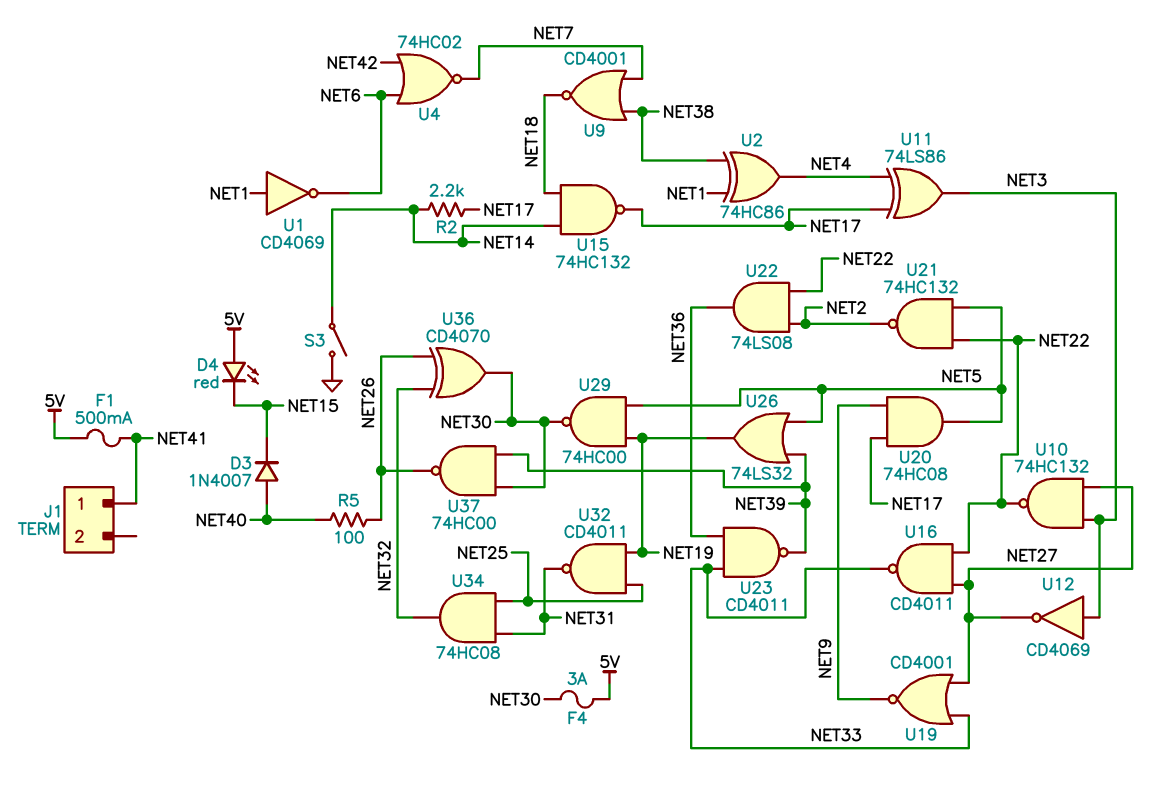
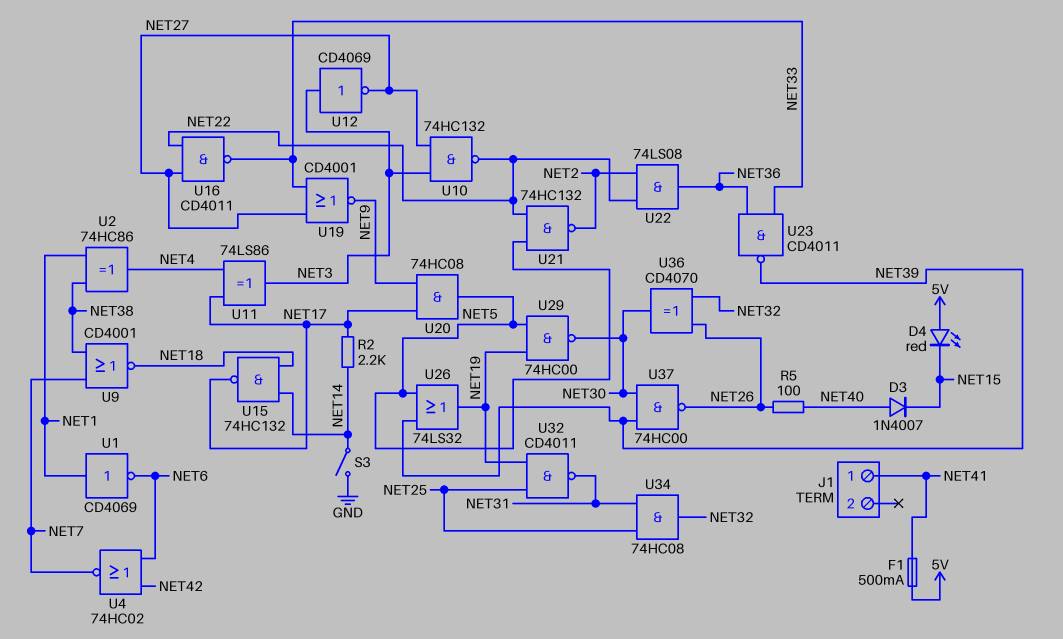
F4: 3A (5V, NET30) -> none

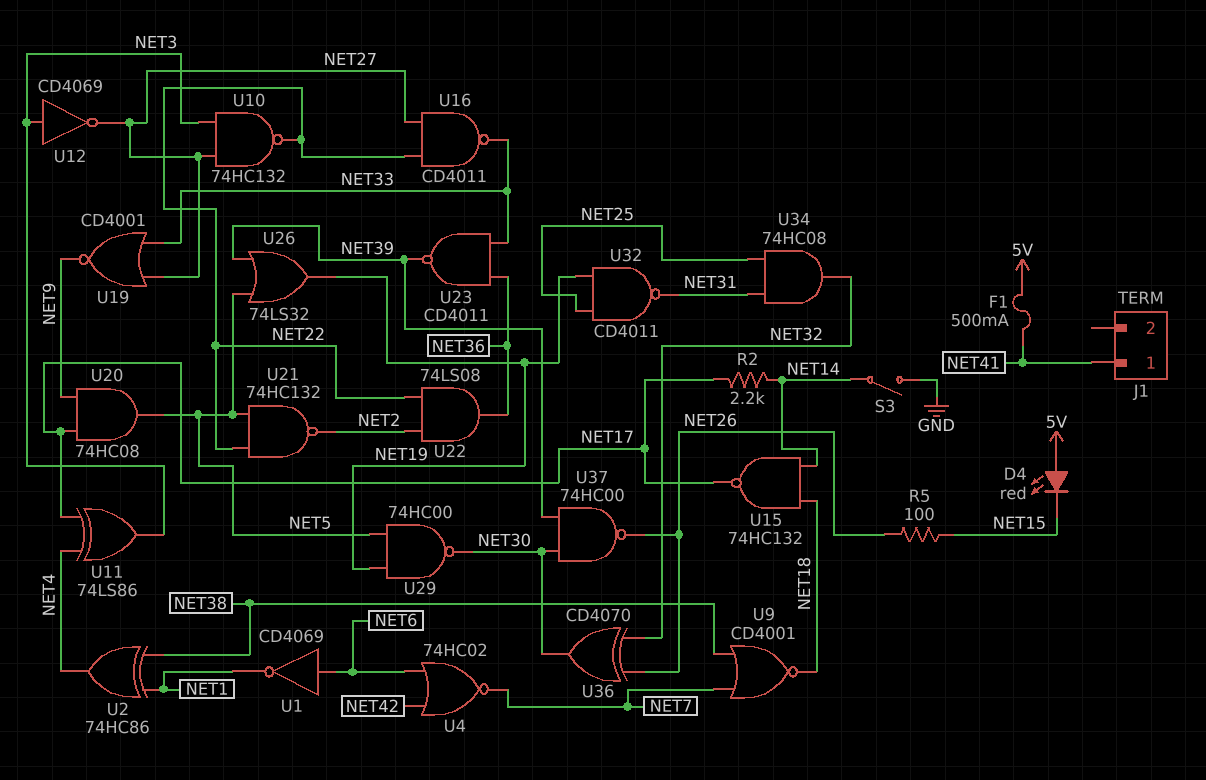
D3: diode 1N4007 (A NET40, K NET15) -> none
R5: 100 (NET26, NET40) -> 100 (NET15, NET26)
U1: NOT CD4069 (in NET1, out NET6) -> NOT CD4069 (in NET6, out NET1)

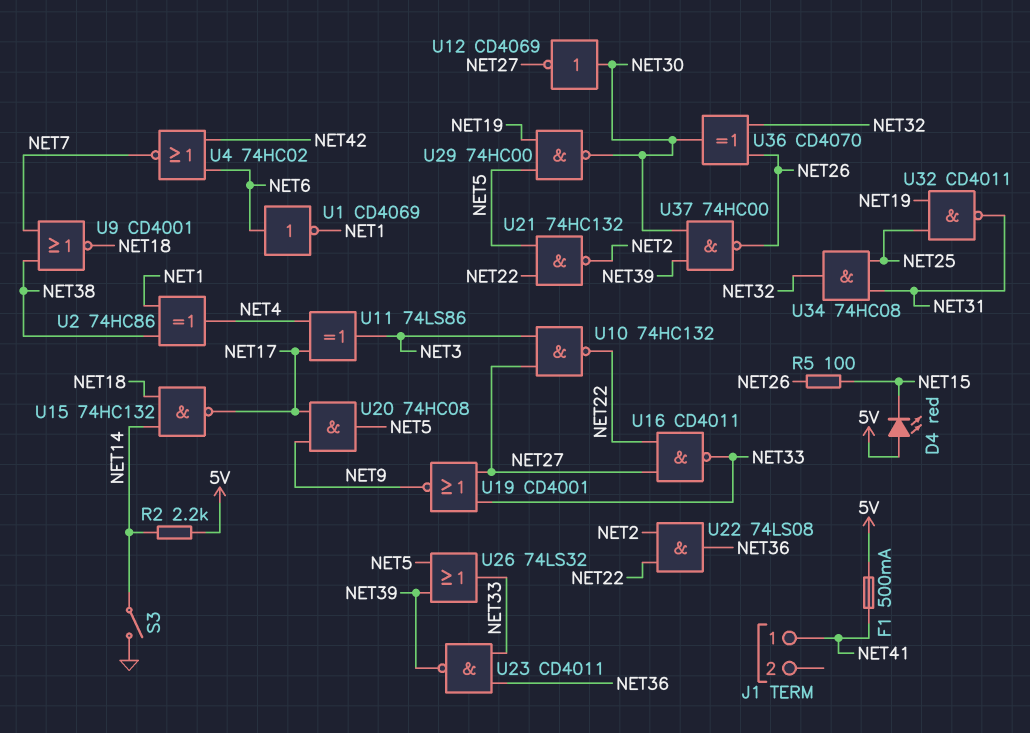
R2: 2.2k (NET14, NET17) -> 2.2k (5V, NET14)
U12: NOT CD4069 (in NET3, out NET27) -> NOT CD4069 (in NET30, out NET27)
U26: OR 74LS32 (in NET5, in NET39, out NET19) -> OR 74LS32 (in NET5, in NET39, out NET33)

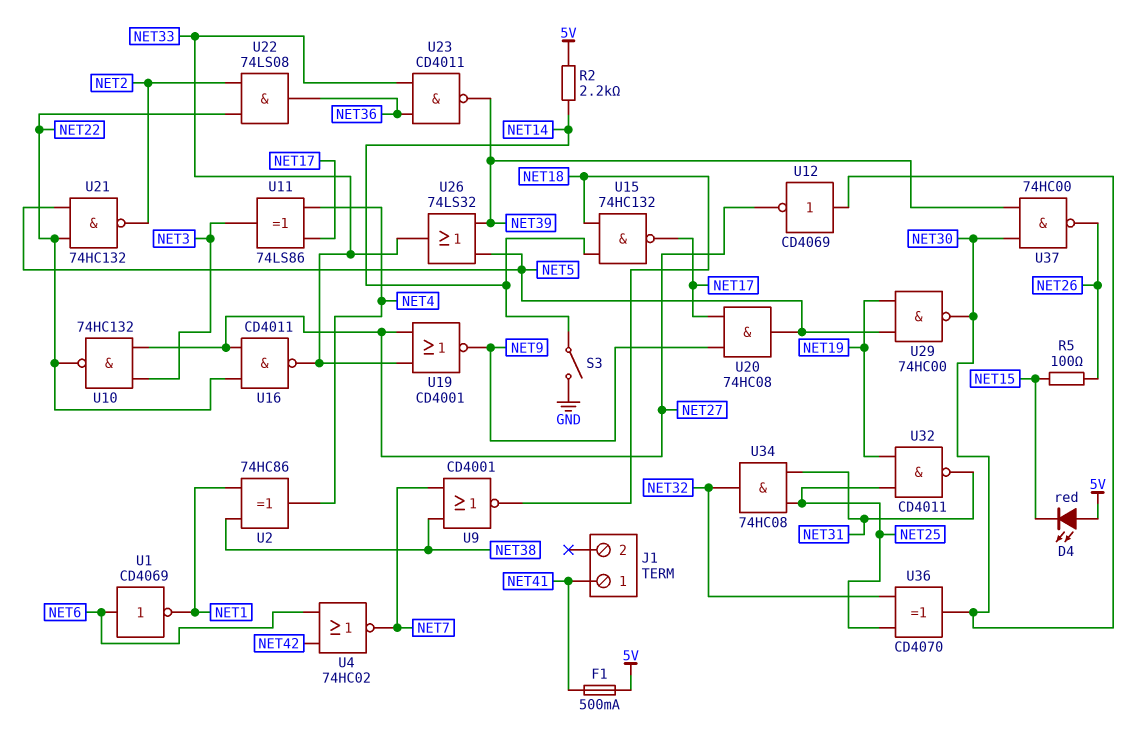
U36: XOR CD4070 (in NET26, in NET32, out NET30) -> XOR CD4070 (in NET25, in NET32, out NET30)

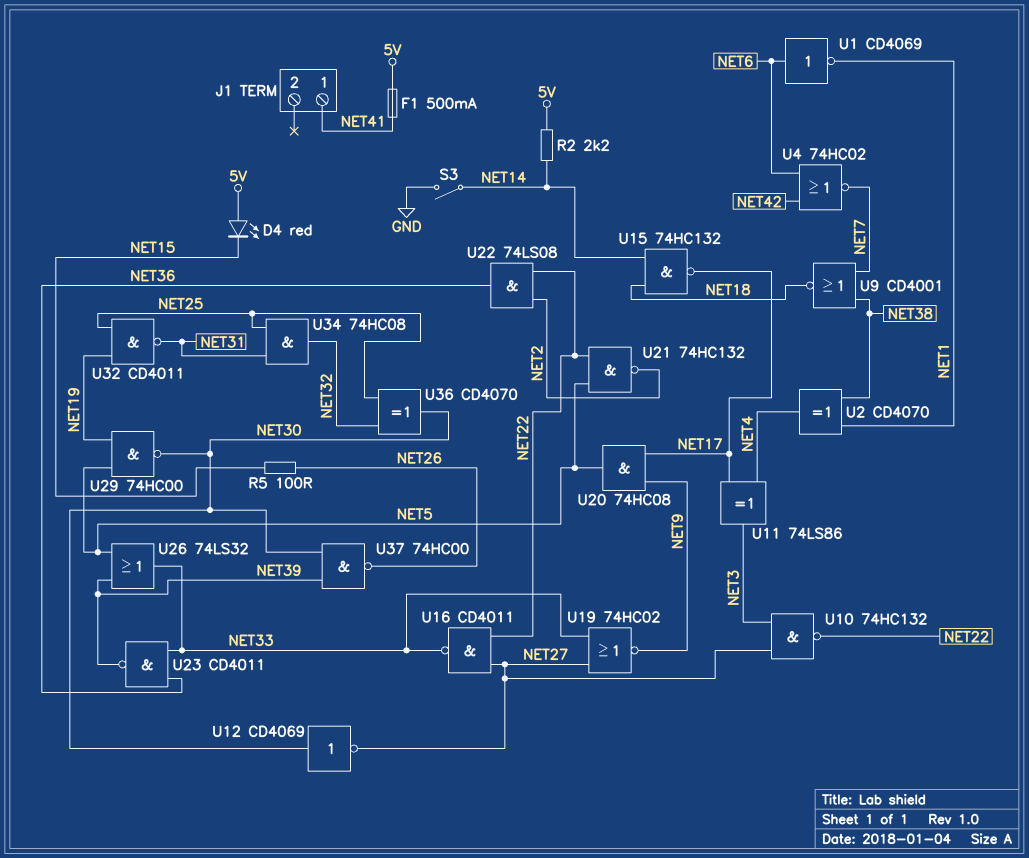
U2: XOR 74HC86 (in NET1, in NET38, out NET4) -> XOR CD4070 (in NET1, in NET38, out NET4)
U19: NOR CD4001 (in NET27, in NET33, out NET9) -> NOR 74HC02 (in NET27, in NET33, out NET9)

